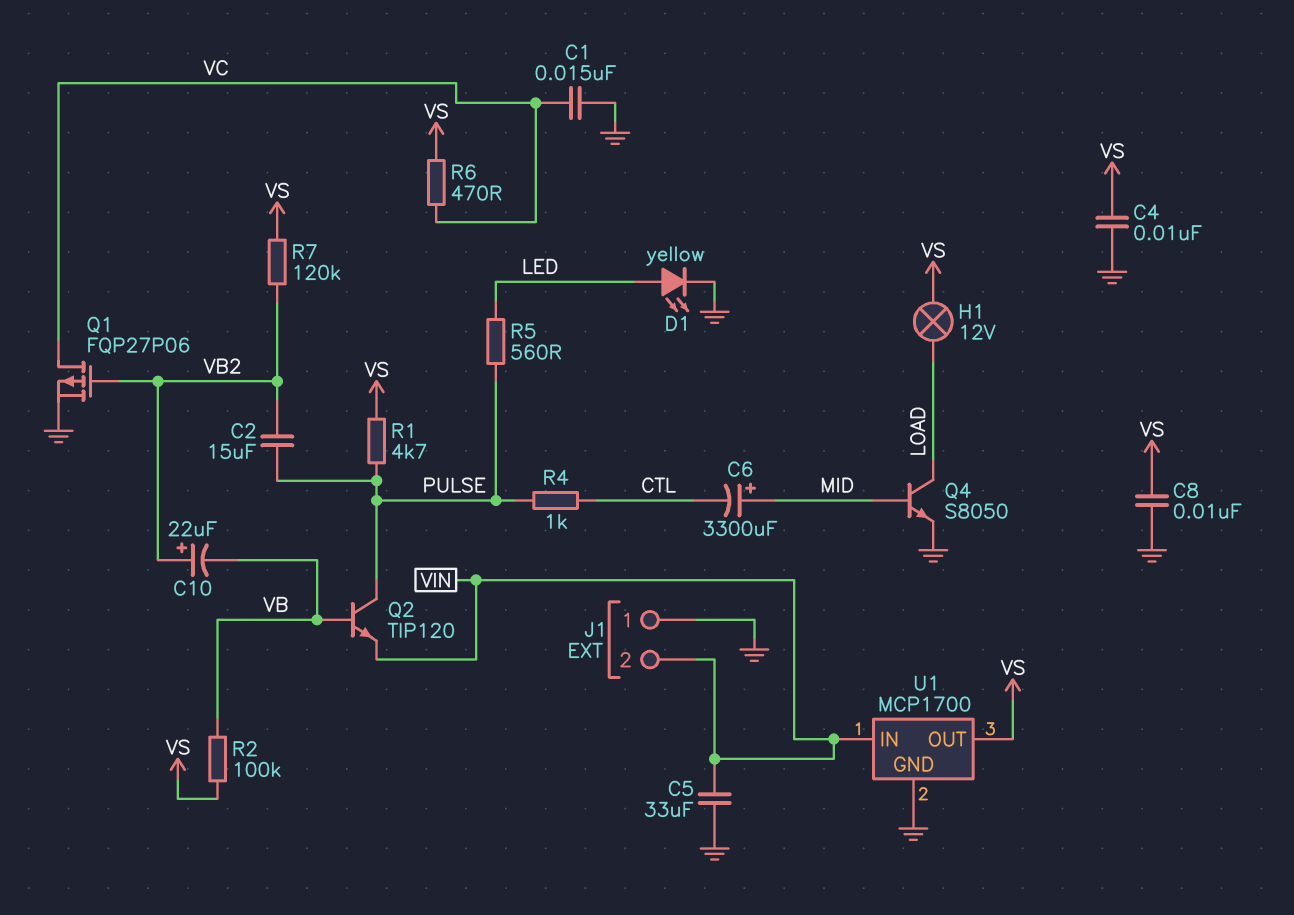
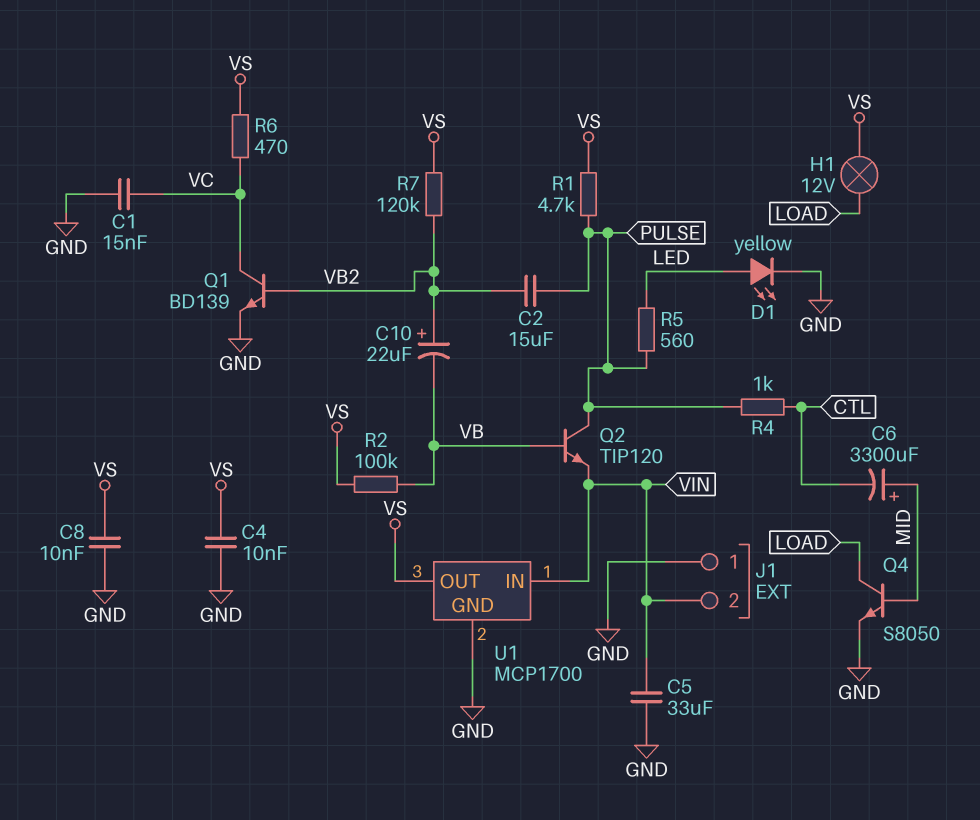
Q1: PMOS FQP27P06 (G VB2, D VC, S GND) -> NPN BD139 (B VB2, C VC, E GND)

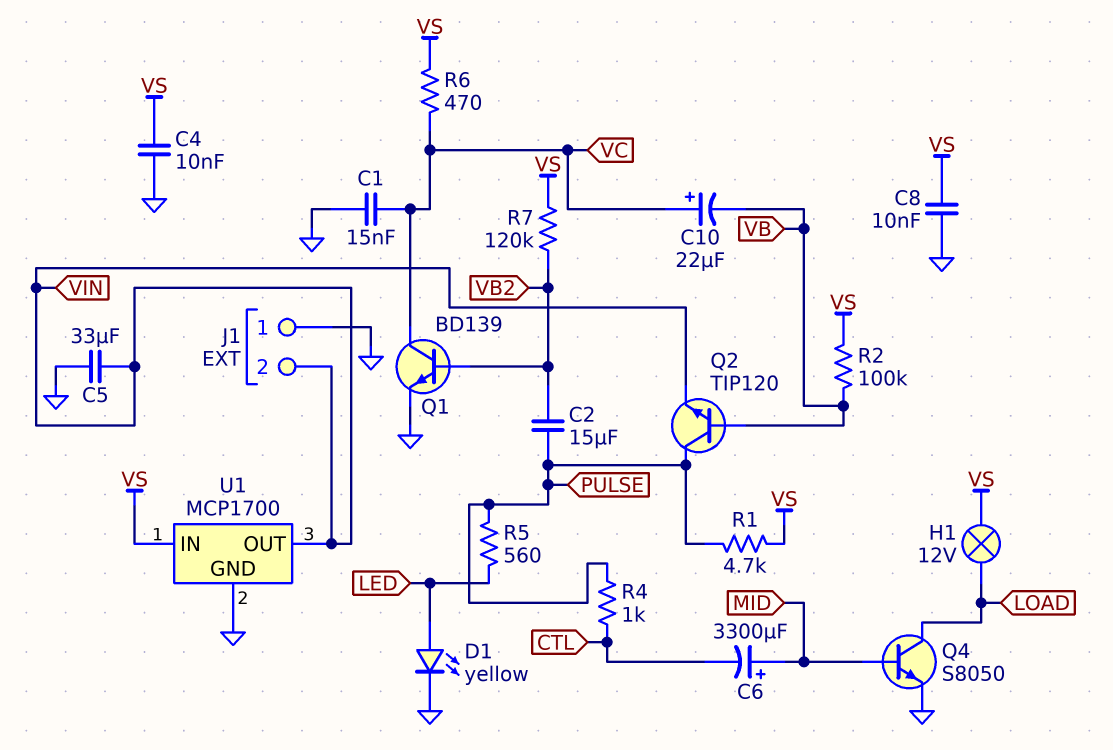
C10: 22uF (plus VB2, minus VB) -> 22uF (plus VC, minus VB)
U1 pin IN: VIN -> VS
U1 pin OUT: VS -> VIN

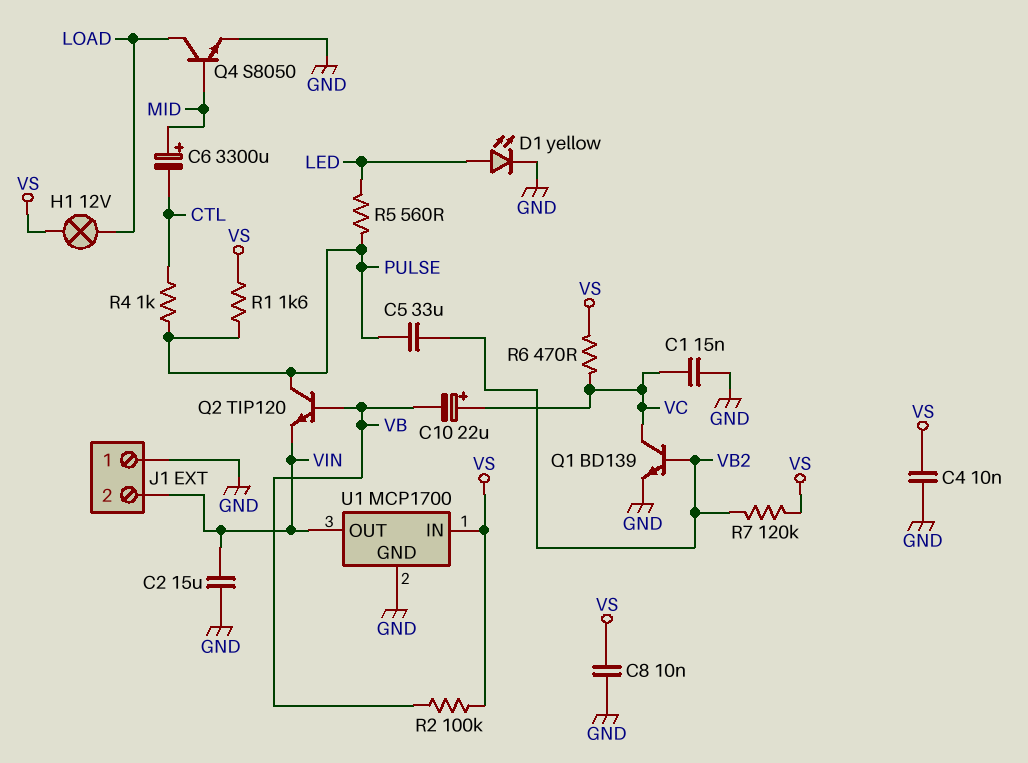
C2: 15uF (PULSE, VB2) -> 15uF (GND, VIN)
C5: 33uF (GND, VIN) -> 33uF (PULSE, VB2)
R1: 4.7k (PULSE, VS) -> 1.6k (PULSE, VS)

